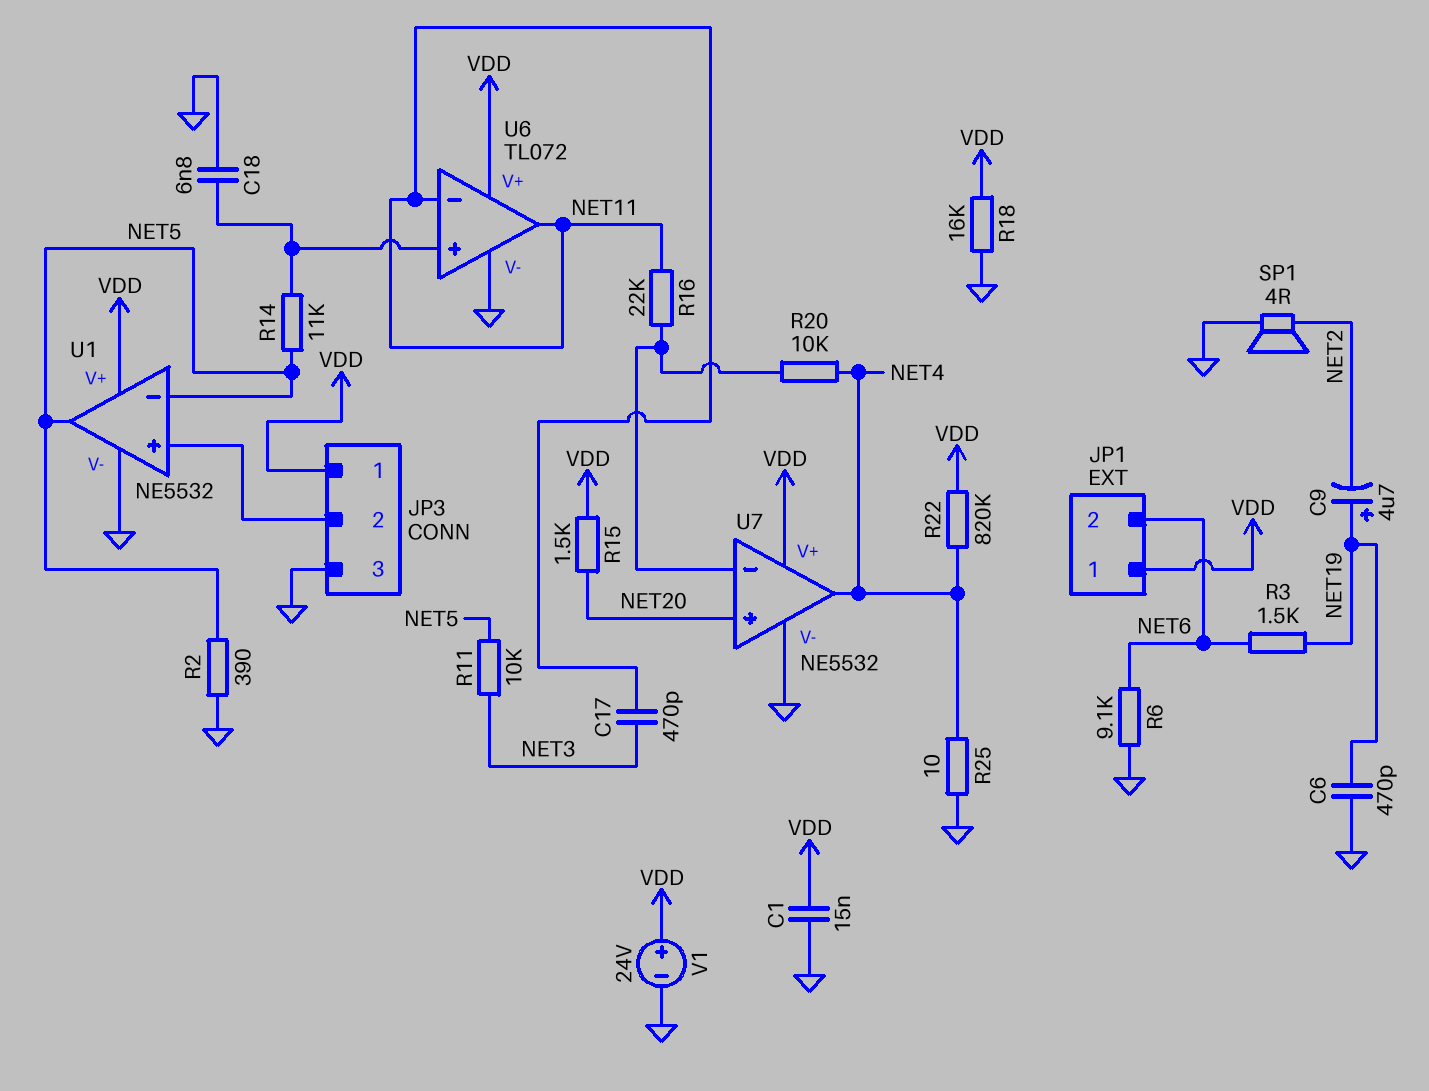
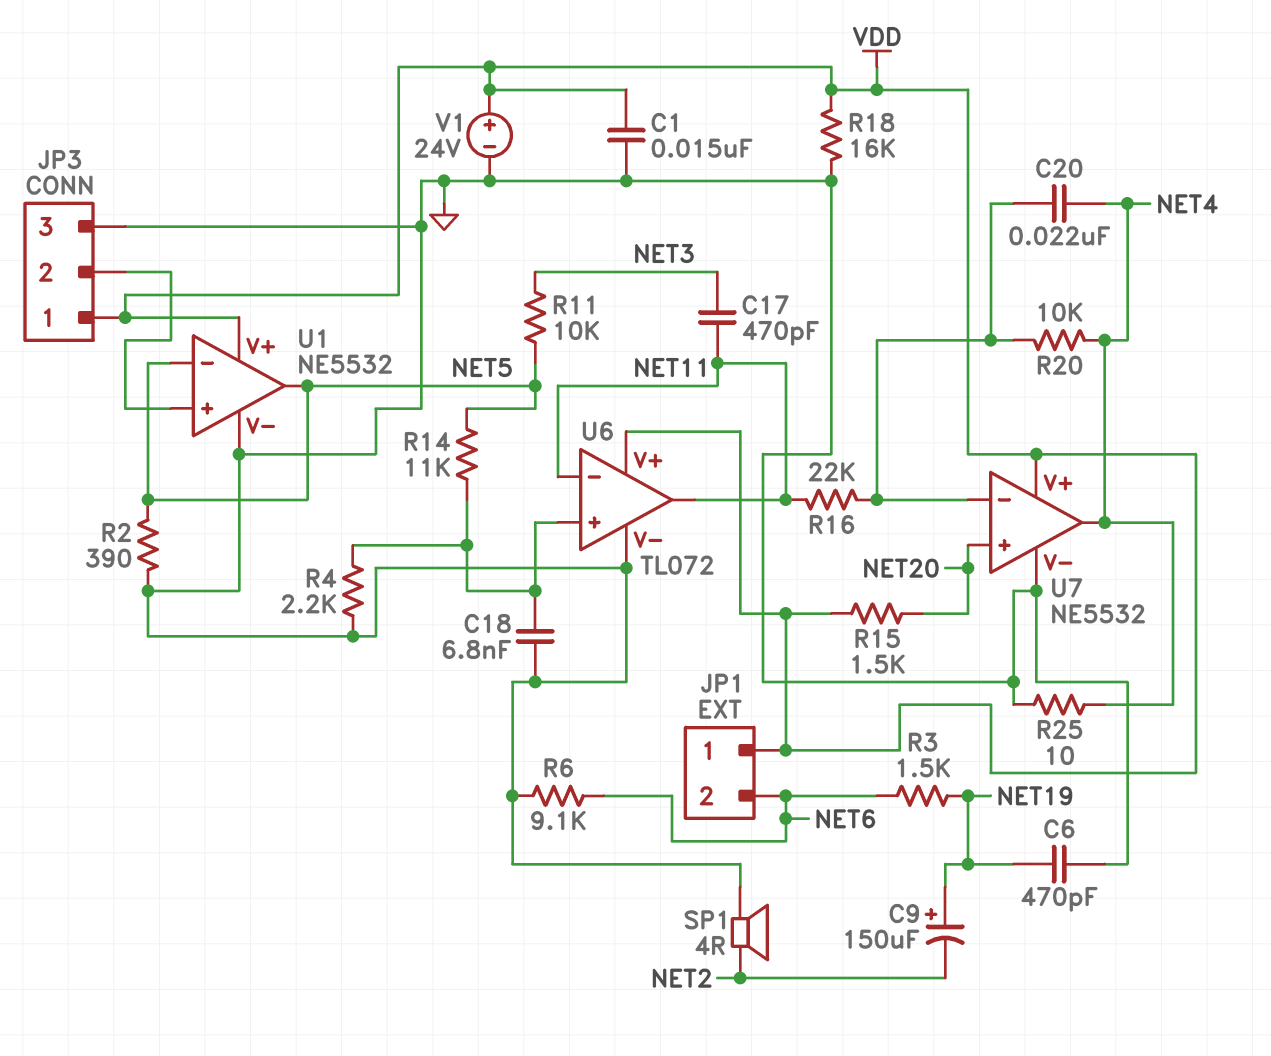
C9: 4.7uF (plus NET19, minus NET2) -> 150uF (plus NET19, minus NET2)
C20: none -> 22nF (NET4, U7/in-)
R4: none -> 2.2k (GND, U6/in+)
R22: 820k (NET4, VDD) -> none

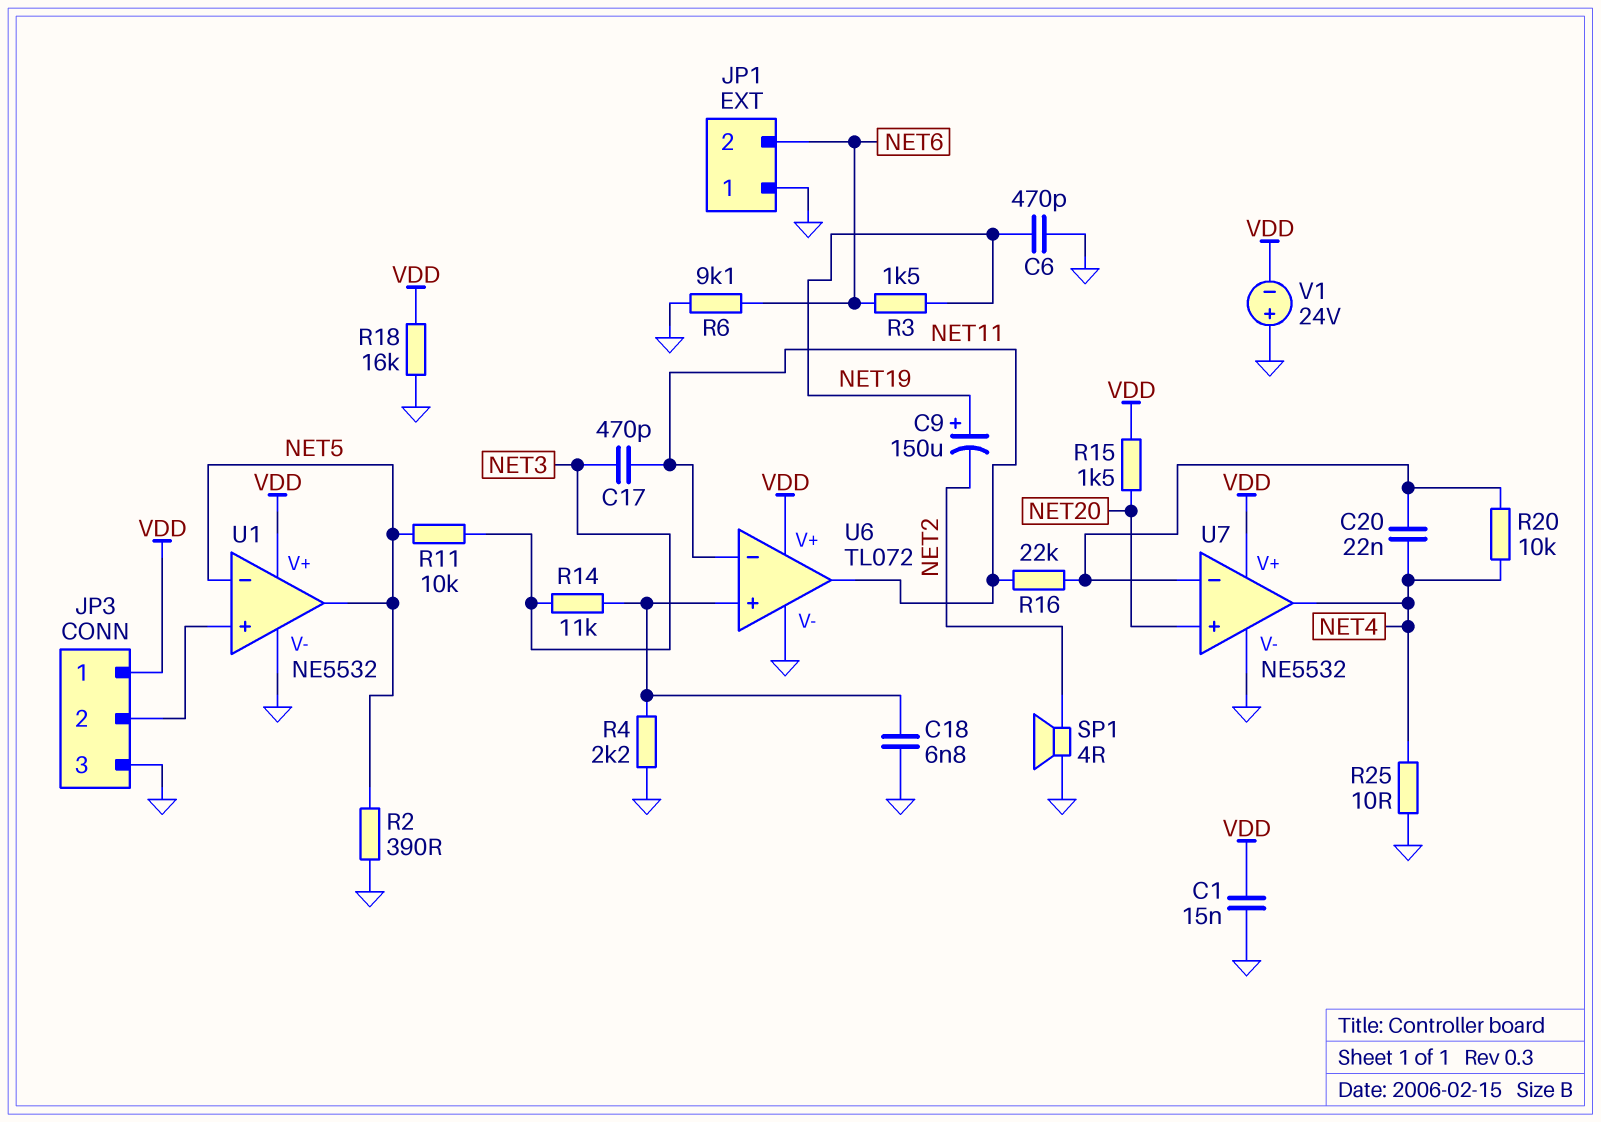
JP1 pin 1: VDD -> GND
R14: 11k (NET5, U6/in+) -> 11k (NET3, U6/in+)
V1: 24V (plus VDD, minus GND) -> 24V (plus GND, minus VDD)

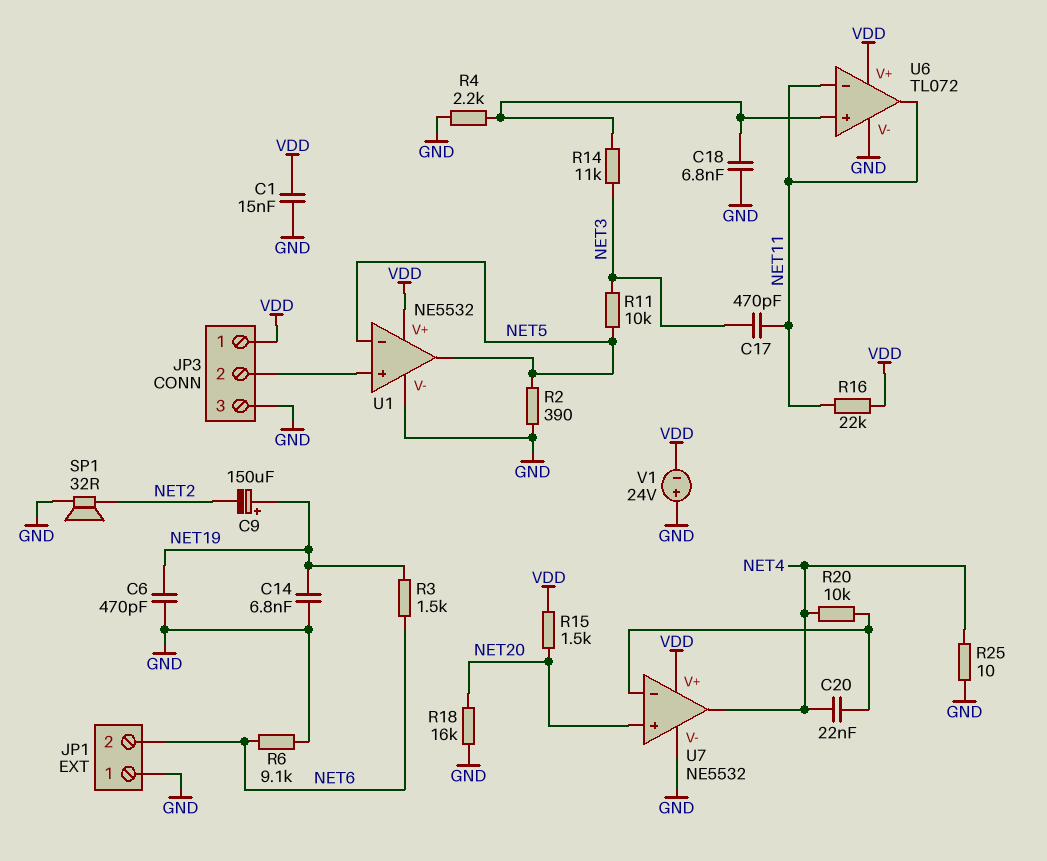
C14: none -> 6.8nF (GND, NET19)
R16: 22k (NET11, U7/in-) -> 22k (NET11, VDD)
R18: 16k (GND, VDD) -> 16k (GND, NET20)
SP1: speaker 4R (GND, NET2) -> speaker 32R (GND, NET2)

